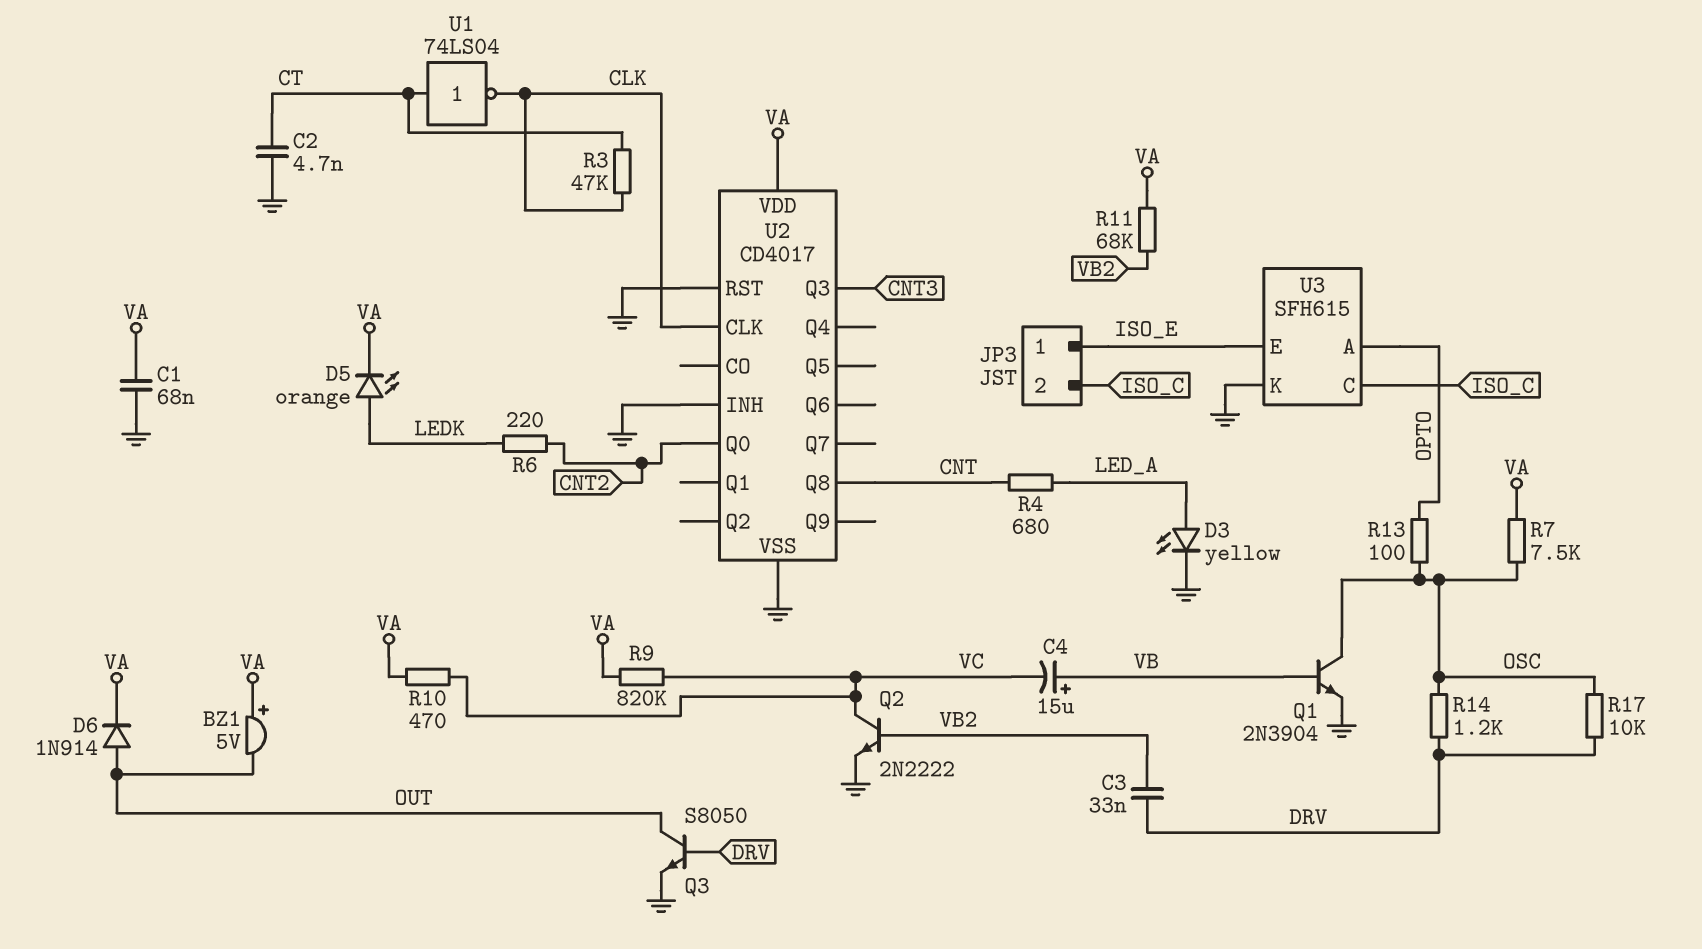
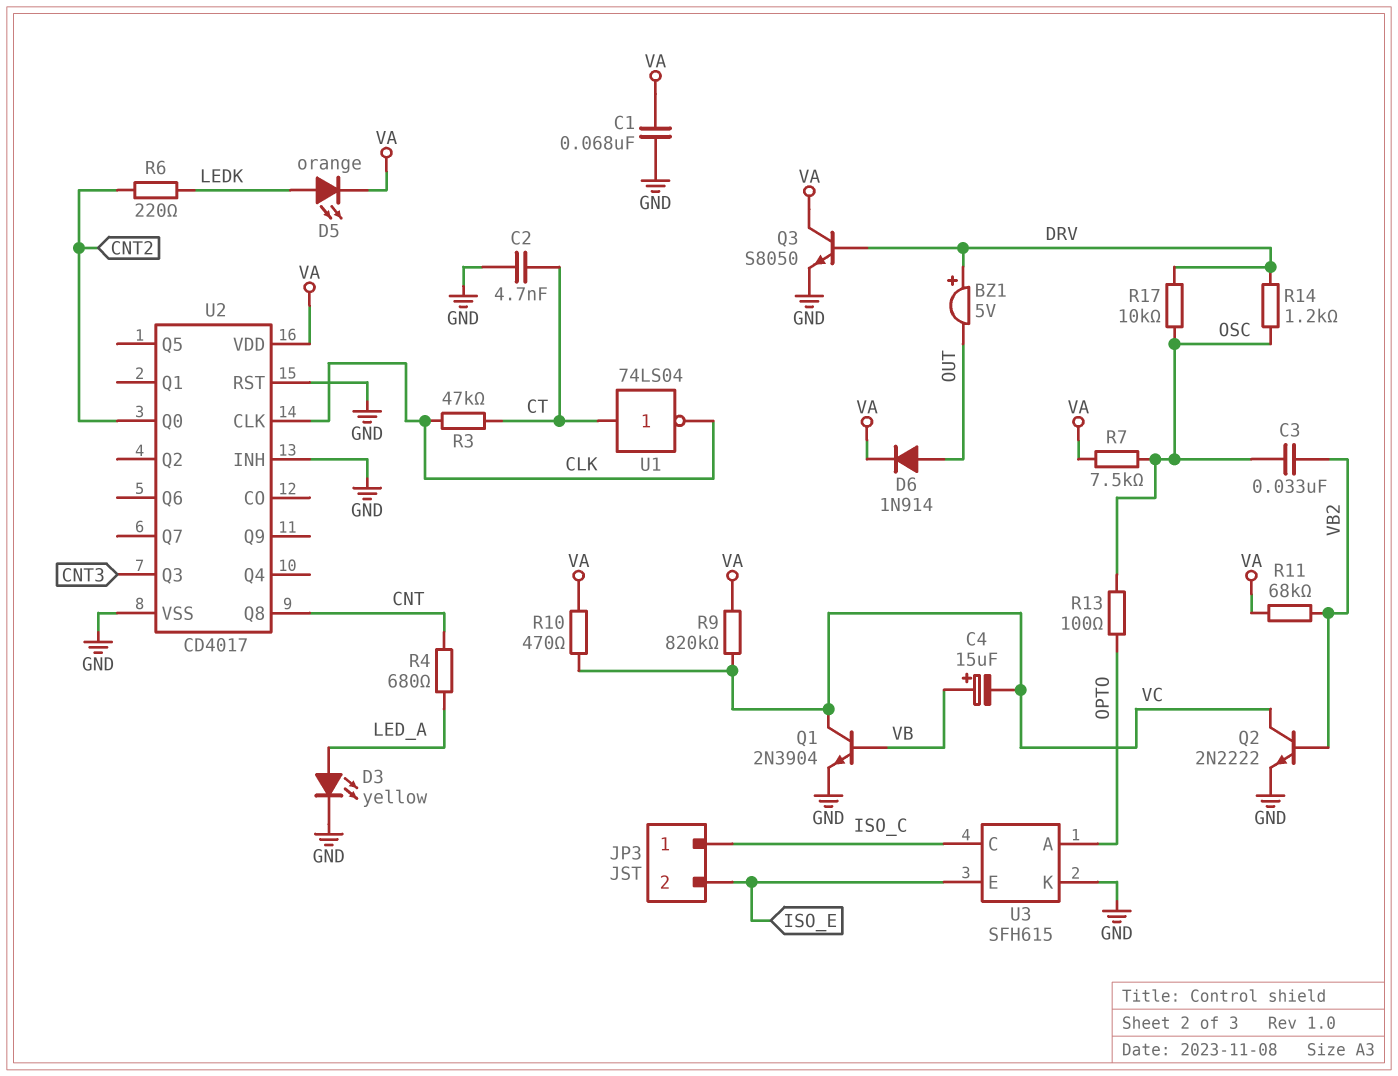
BZ1: buzzer 5V (plus VA, minus OUT) -> buzzer 5V (plus DRV, minus OUT)
C3: 33nF (DRV, VB2) -> 33nF (OSC, VB2)
JP3 pin 1: ISO_E -> ISO_C
JP3 pin 2: ISO_C -> ISO_E
Q1: NPN 2N3904 (B VB, C OSC, E GND) -> NPN 2N3904 (B VB, C VC, E GND)
Q3: NPN S8050 (B DRV, C OUT, E GND) -> NPN S8050 (B DRV, C VA, E GND)

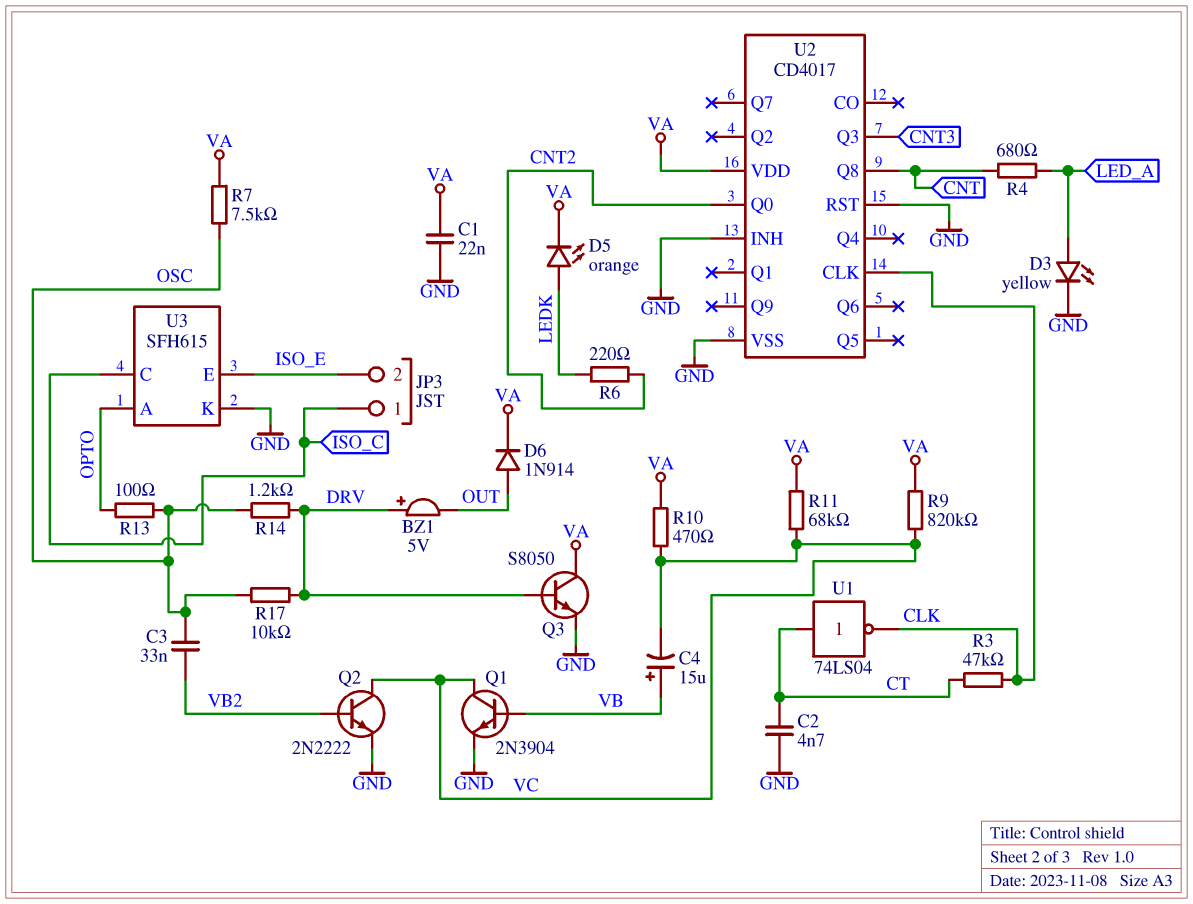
C1: 68nF (GND, VA) -> 22nF (GND, VA)
R11: 68k (VA, VB2) -> 68k (VA, VC)

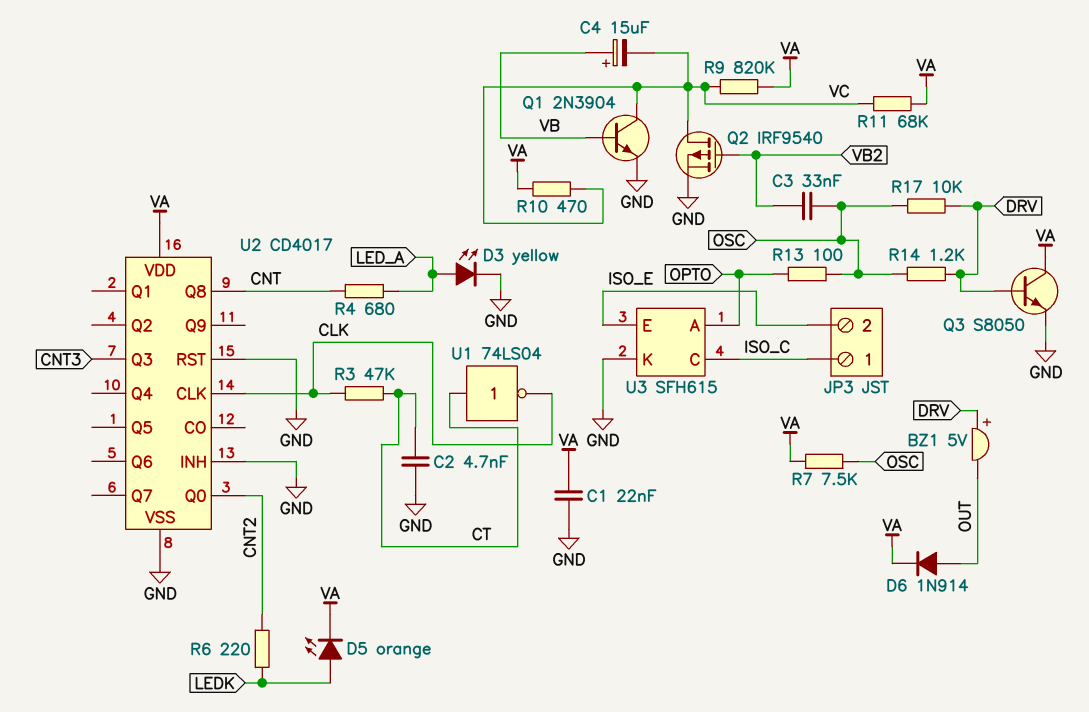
Q2: NPN 2N2222 (B VB2, C VC, E GND) -> PMOS IRF9540 (G VB2, D VC, S GND)

